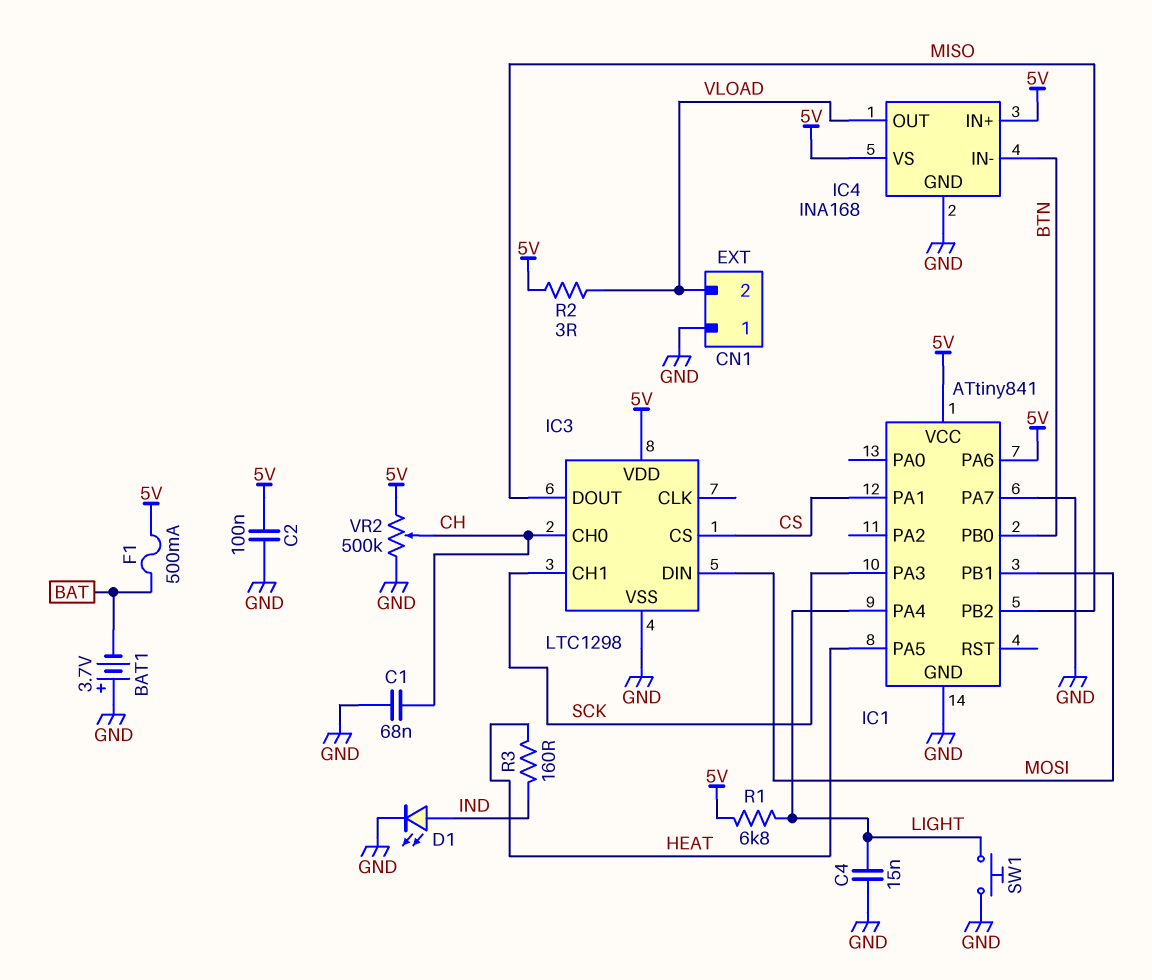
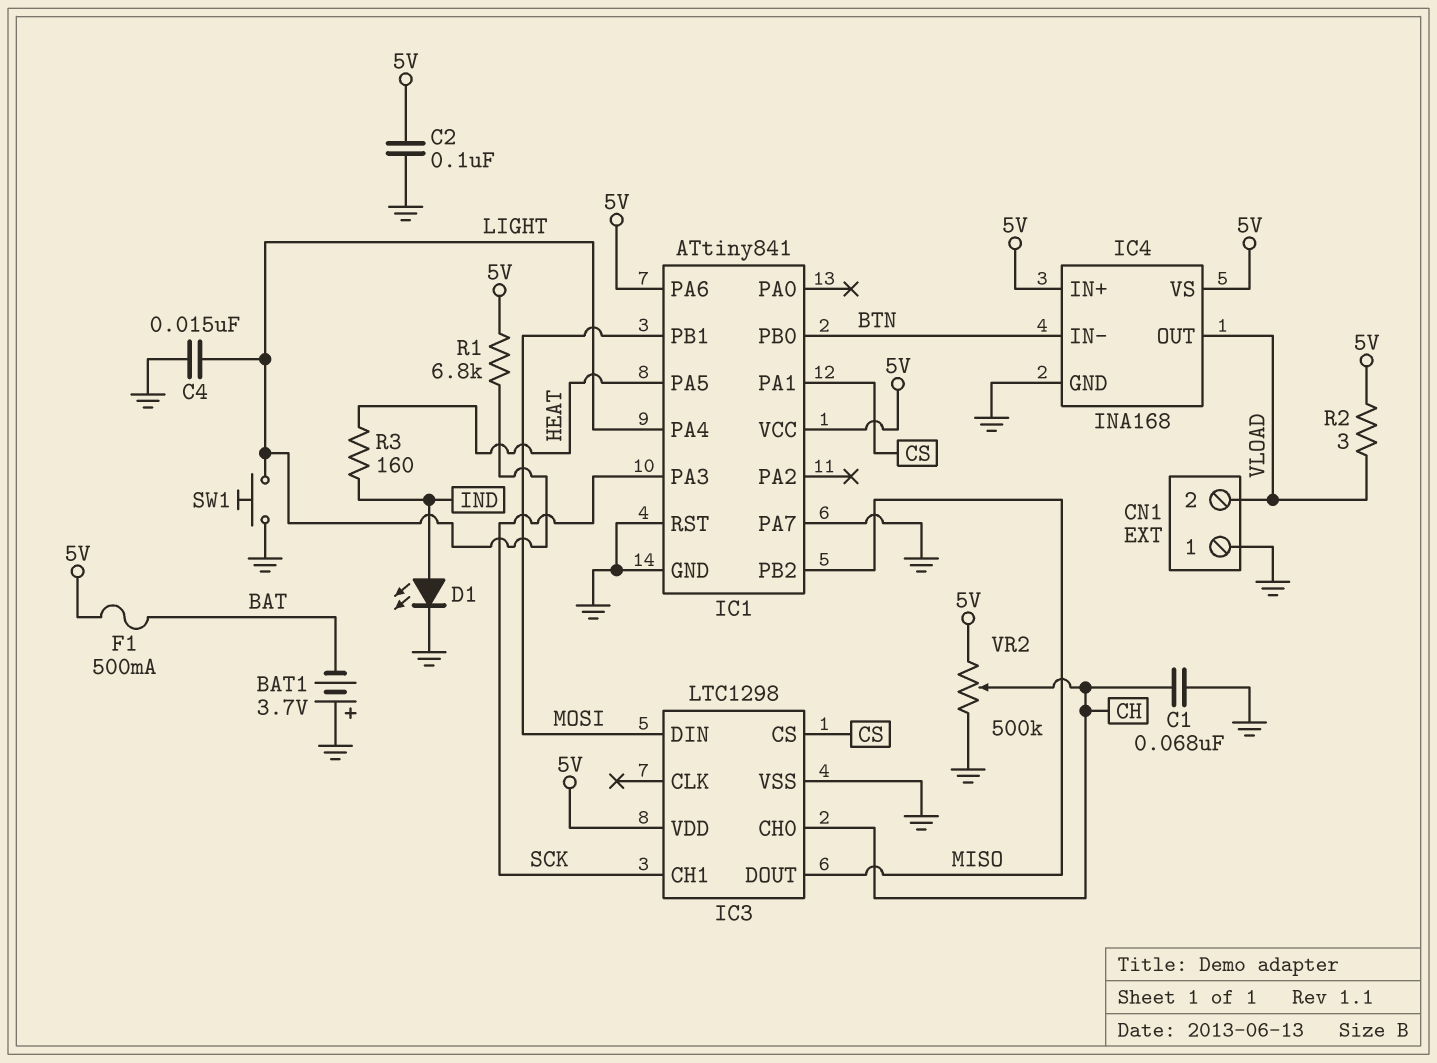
IC1 pin RST: none -> GND

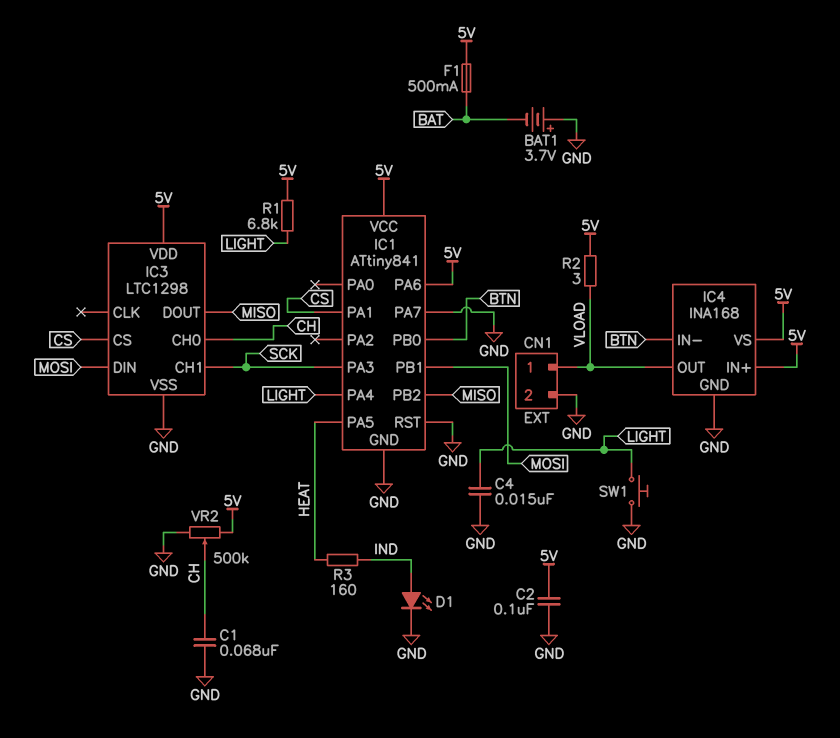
CN1 pin 1: GND -> VLOAD
CN1 pin 2: VLOAD -> GND

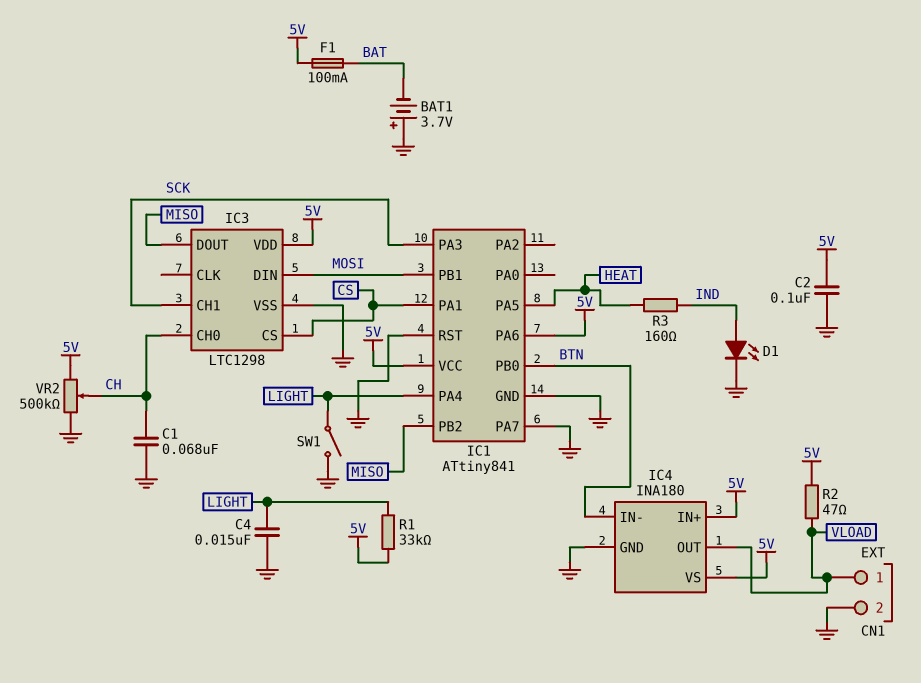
F1: 500mA (5V, BAT) -> 100mA (5V, BAT)
IC4: INA168 -> INA180
R1: 6.8k (5V, LIGHT) -> 33k (5V, LIGHT)
R2: 3 (5V, VLOAD) -> 47 (5V, VLOAD)
SW1: button (GND, LIGHT) -> switch (GND, LIGHT)

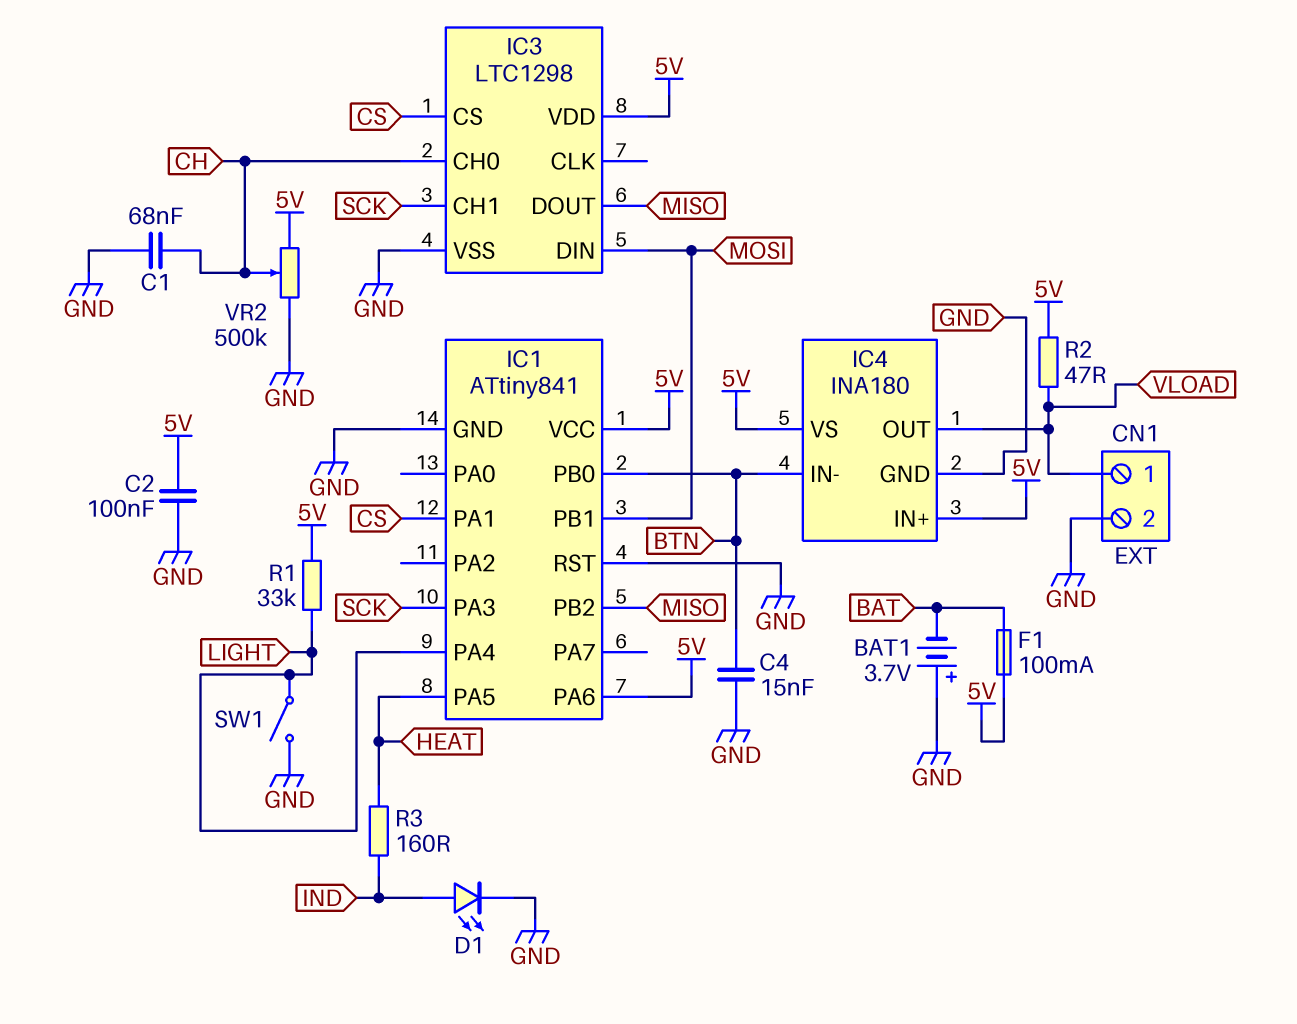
C4: 15nF (GND, LIGHT) -> 15nF (BTN, GND)
IC1 pin PA7: GND -> none

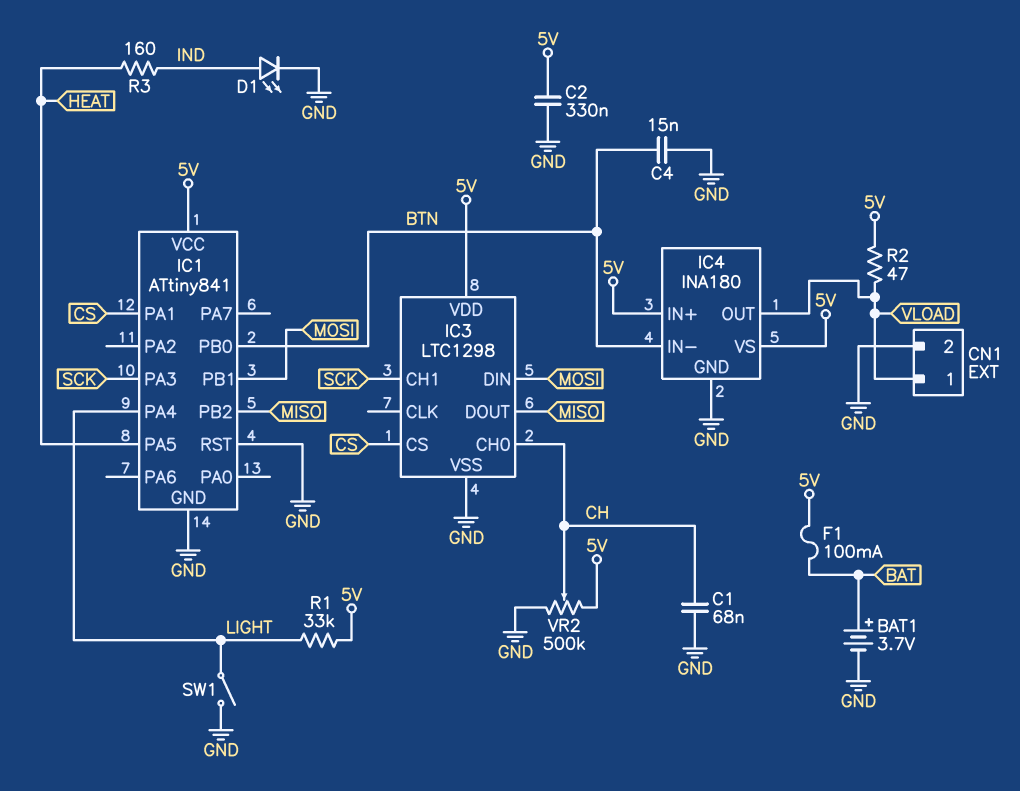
BAT1: 3.7V (plus GND, minus BAT) -> 3.7V (plus BAT, minus GND)
C2: 100nF (5V, GND) -> 330nF (5V, GND)
IC1 pin PA6: 5V -> none

